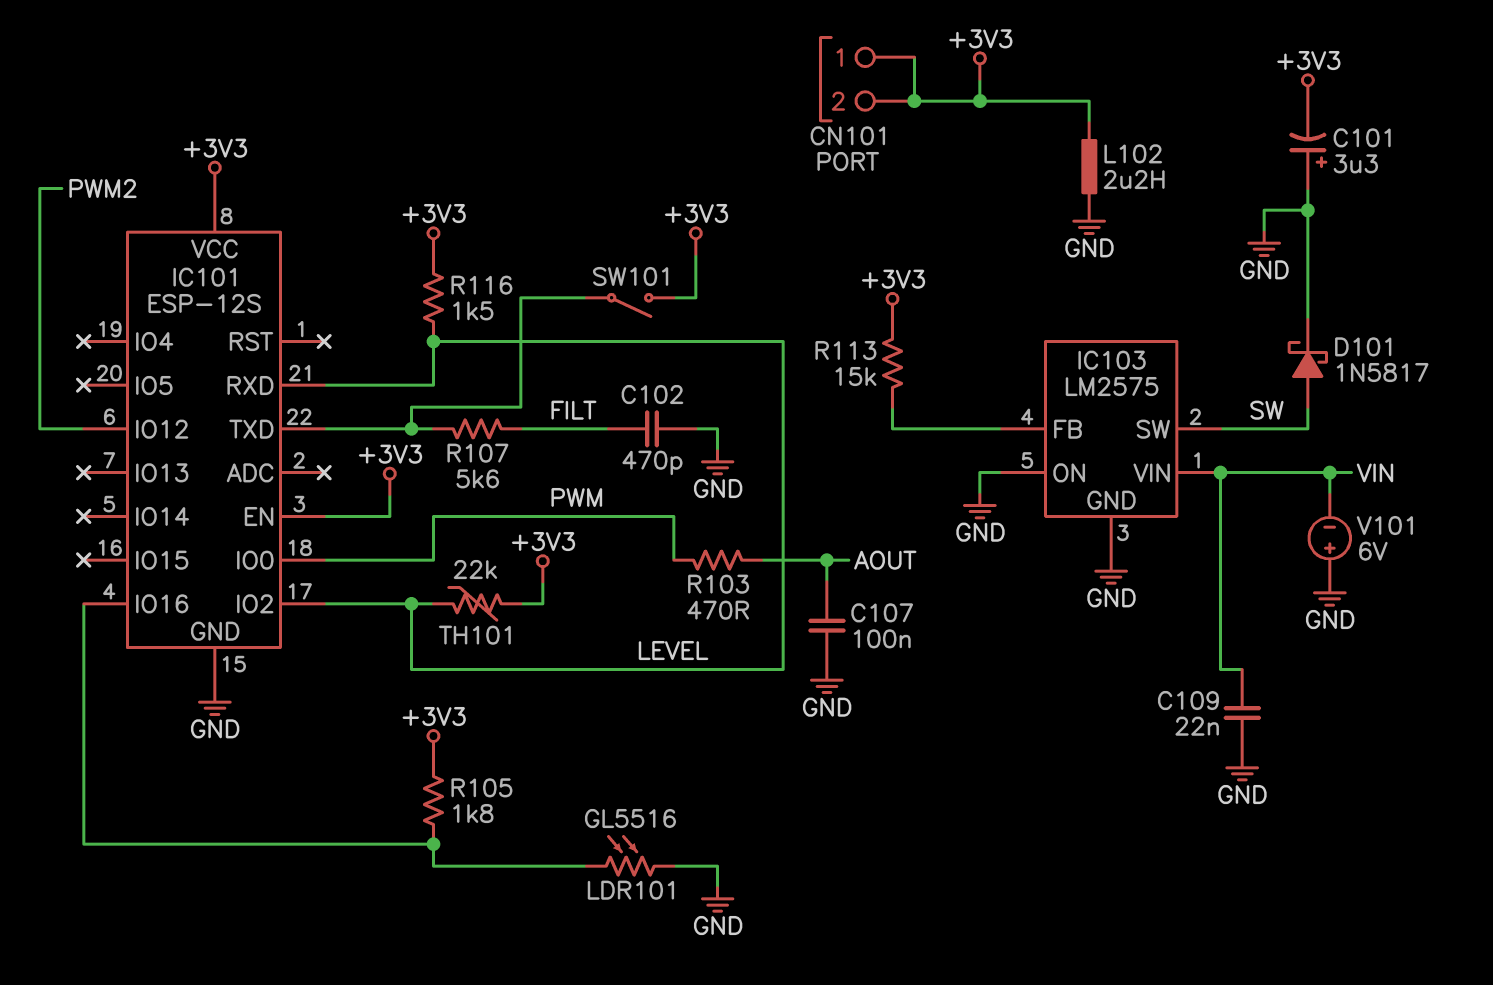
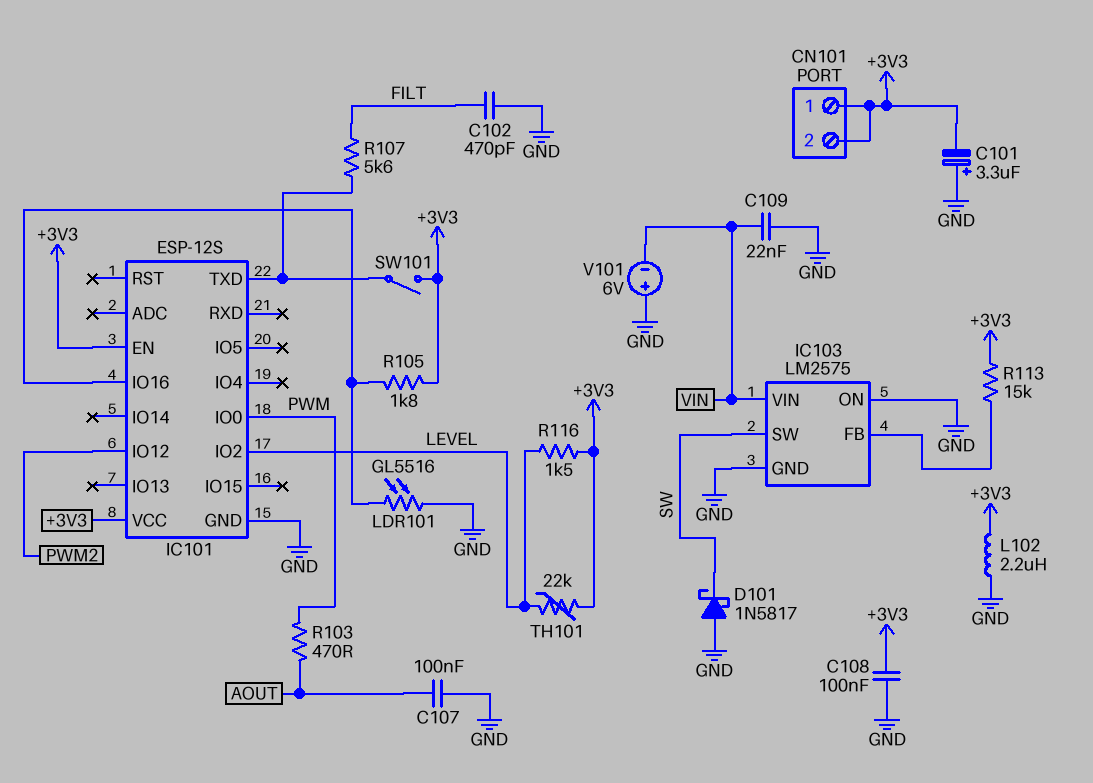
C108: none -> 100nF (+3V3, GND)
D101: schottky 1N5817 (A SW, K GND) -> schottky 1N5817 (A GND, K SW)
IC101 pin RXD: LEVEL -> none

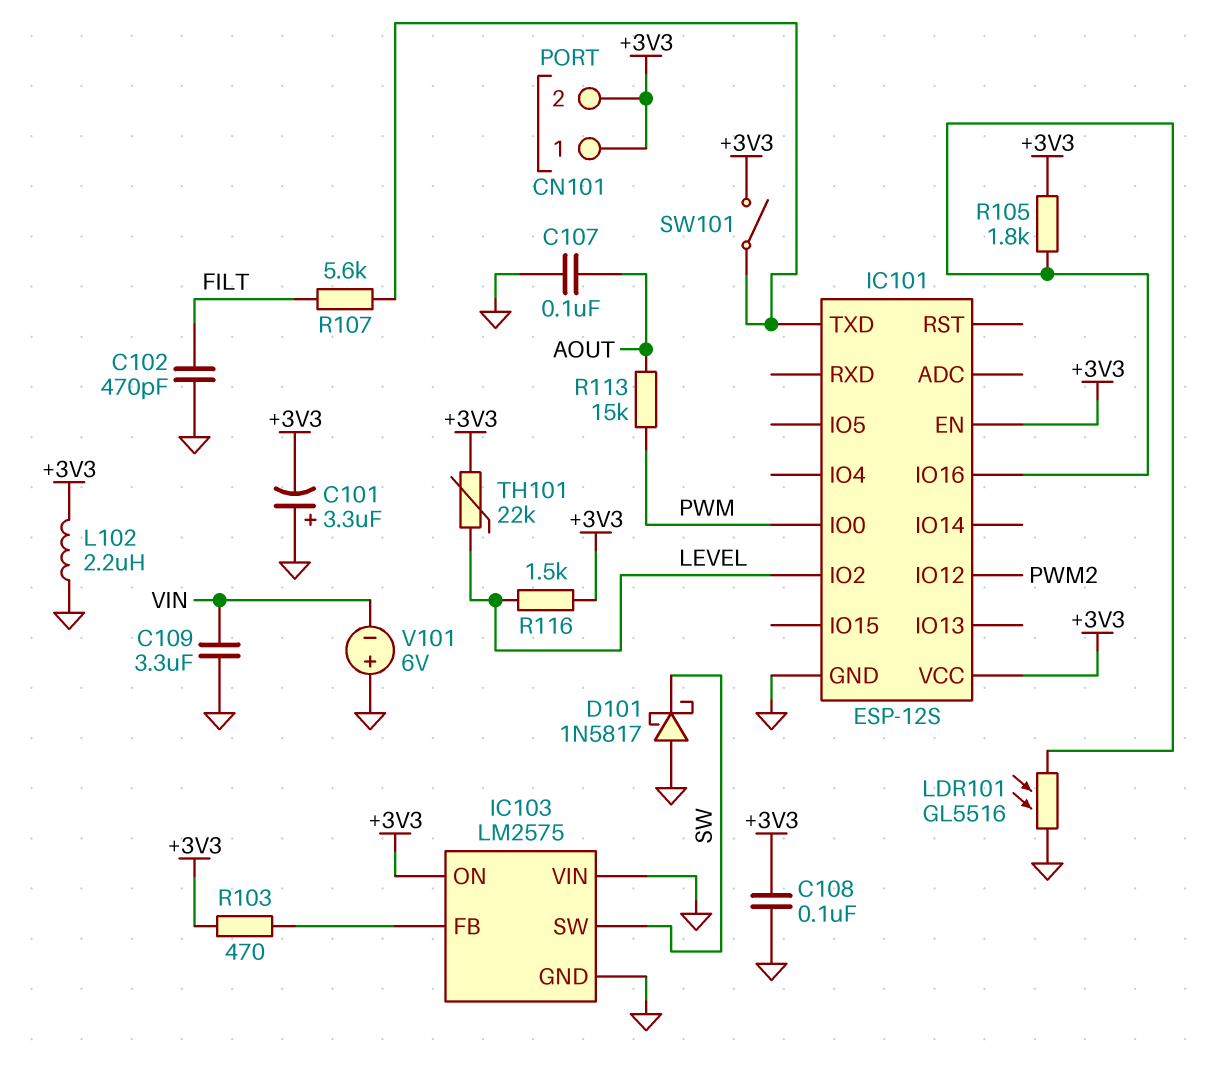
C109: 22nF (GND, VIN) -> 3.3uF (GND, VIN)
IC103 pin ON: GND -> +3V3
IC103 pin VIN: VIN -> GND
R103: 470 (AOUT, PWM) -> 470 (+3V3, IC103/FB)
R113: 15k (+3V3, IC103/FB) -> 15k (AOUT, PWM)

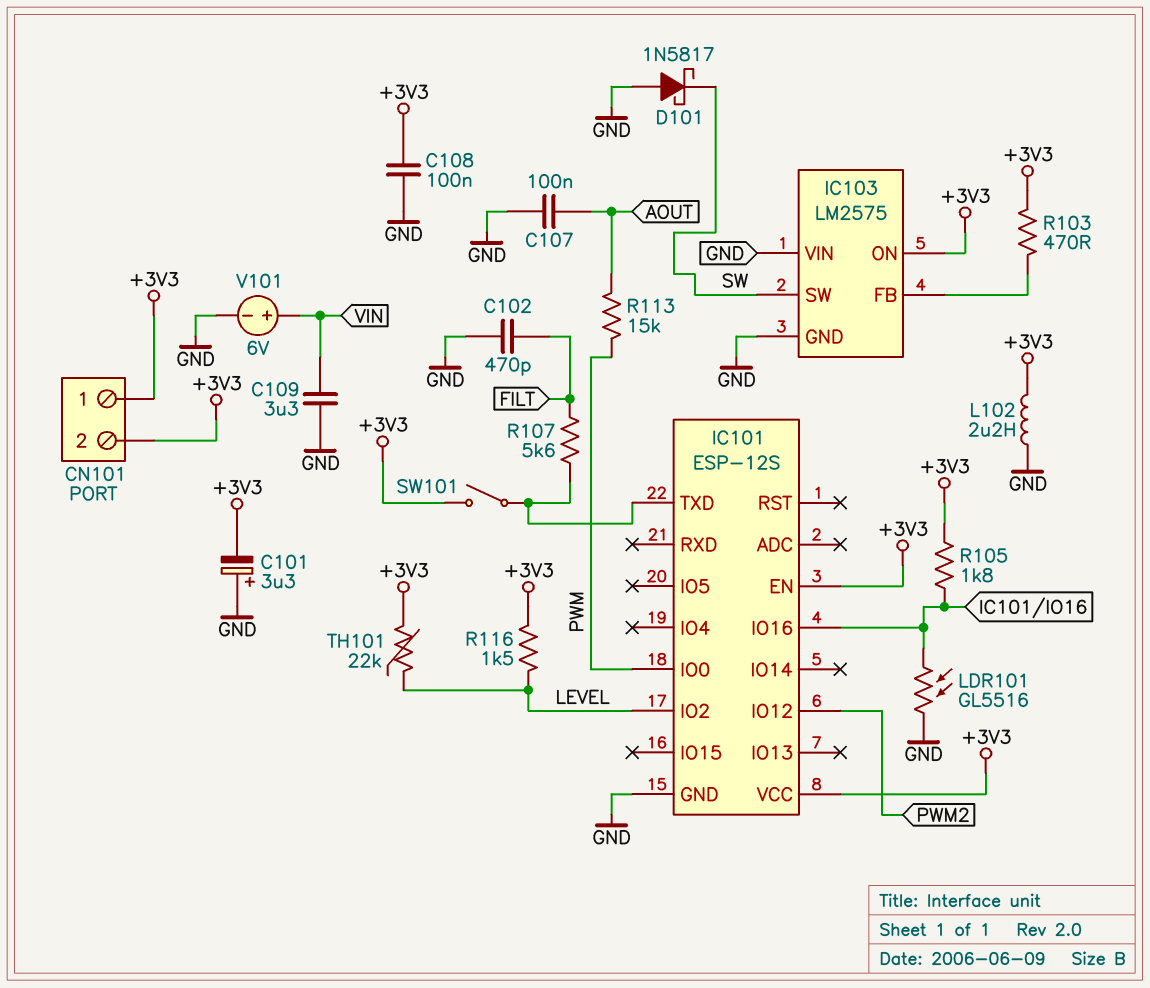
V101: 6V (plus GND, minus VIN) -> 6V (plus VIN, minus GND)

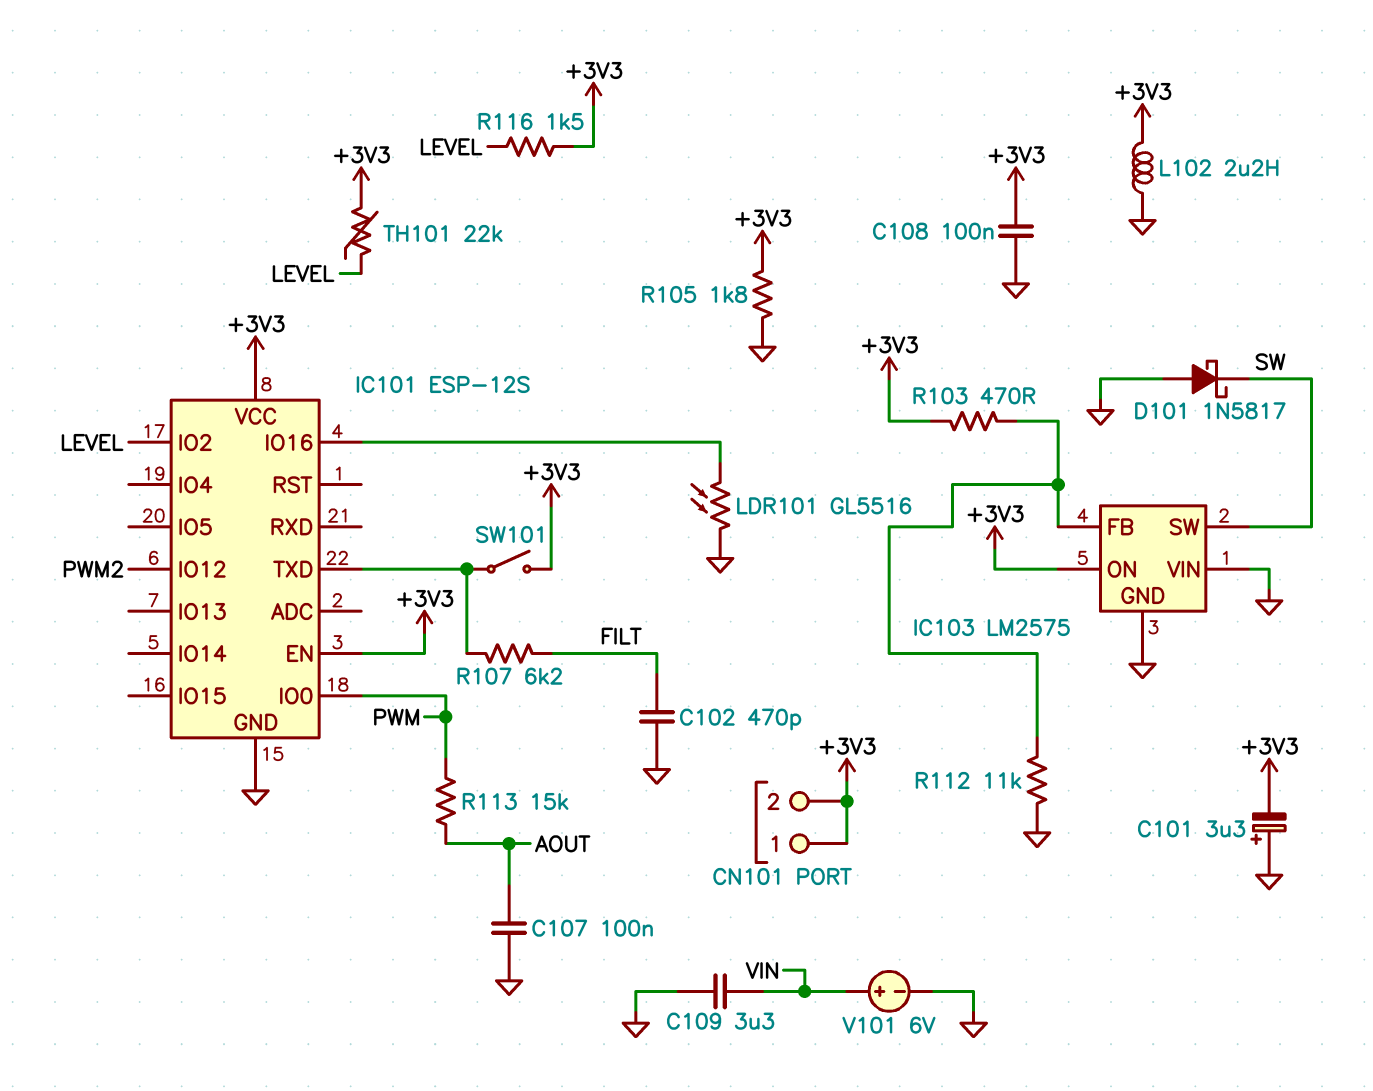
R105: 1.8k (+3V3, IC101/IO16) -> 1.8k (+3V3, GND)
R107: 5.6k (FILT, IC101/TXD) -> 6.2k (FILT, IC101/TXD)
R112: none -> 11k (GND, IC103/FB)

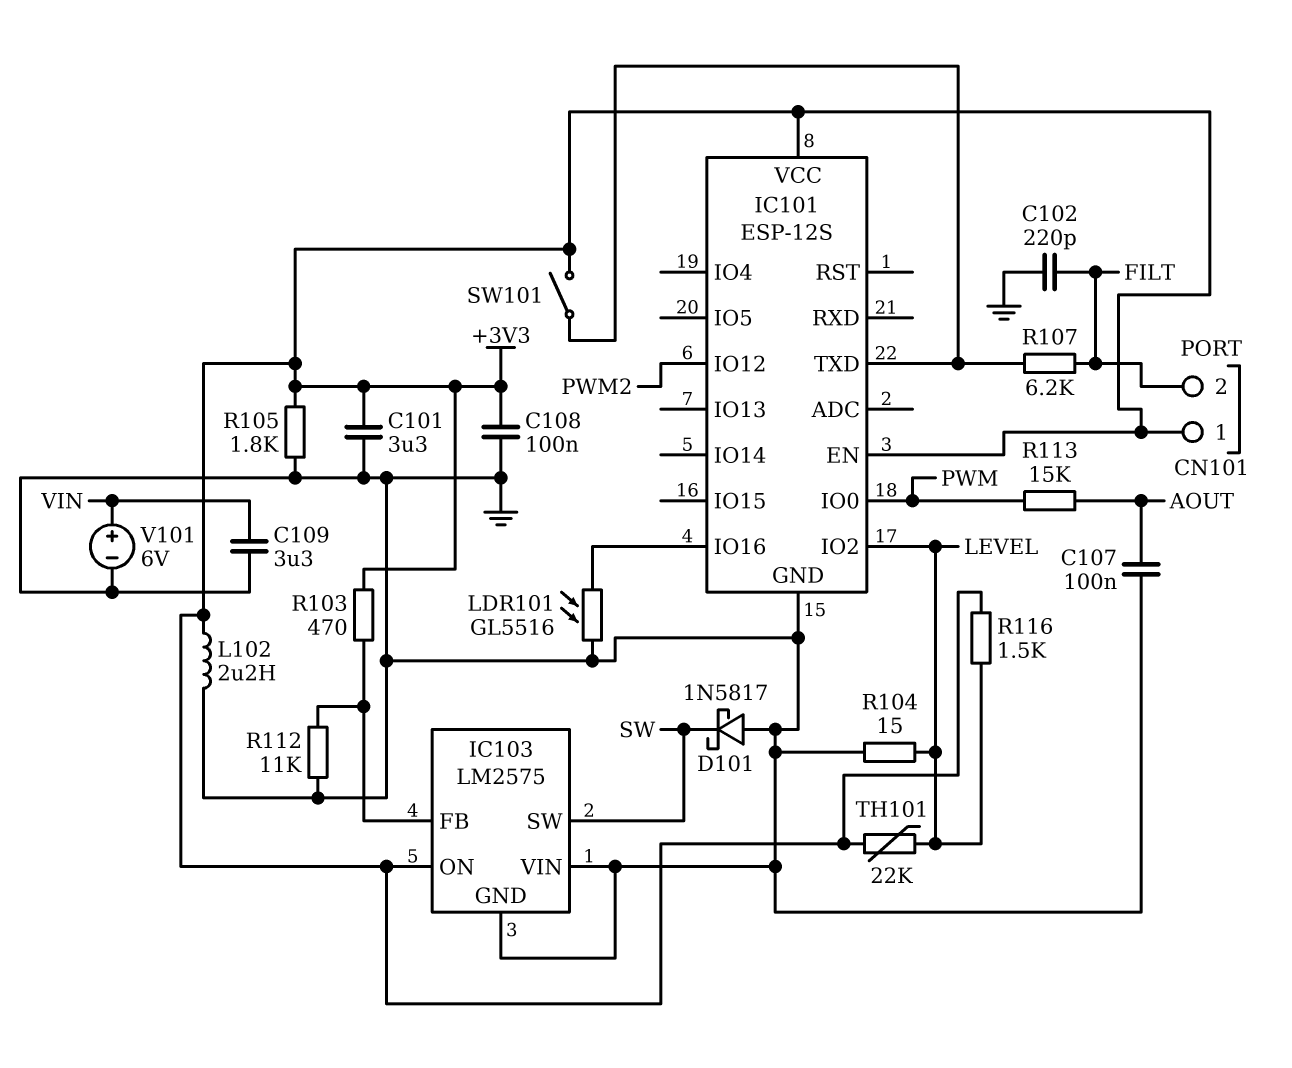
C101: 3.3uF (plus GND, minus +3V3) -> 3.3uF (+3V3, GND)
C102: 470pF (FILT, GND) -> 220pF (FILT, GND)
CN101 pin 2: +3V3 -> FILT
R104: none -> 15 (GND, LEVEL)

